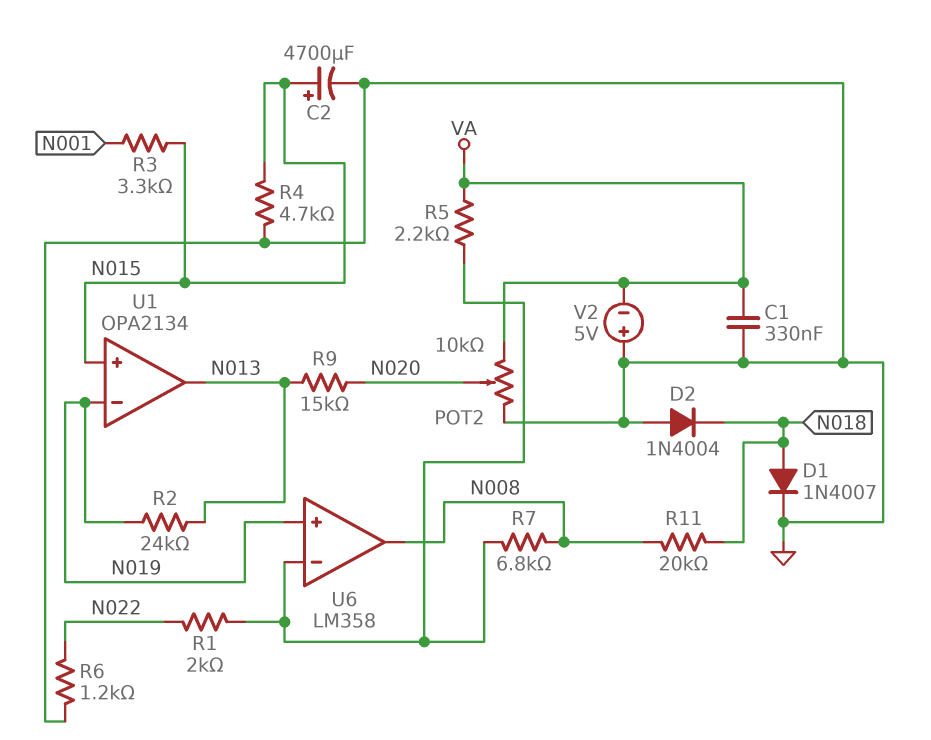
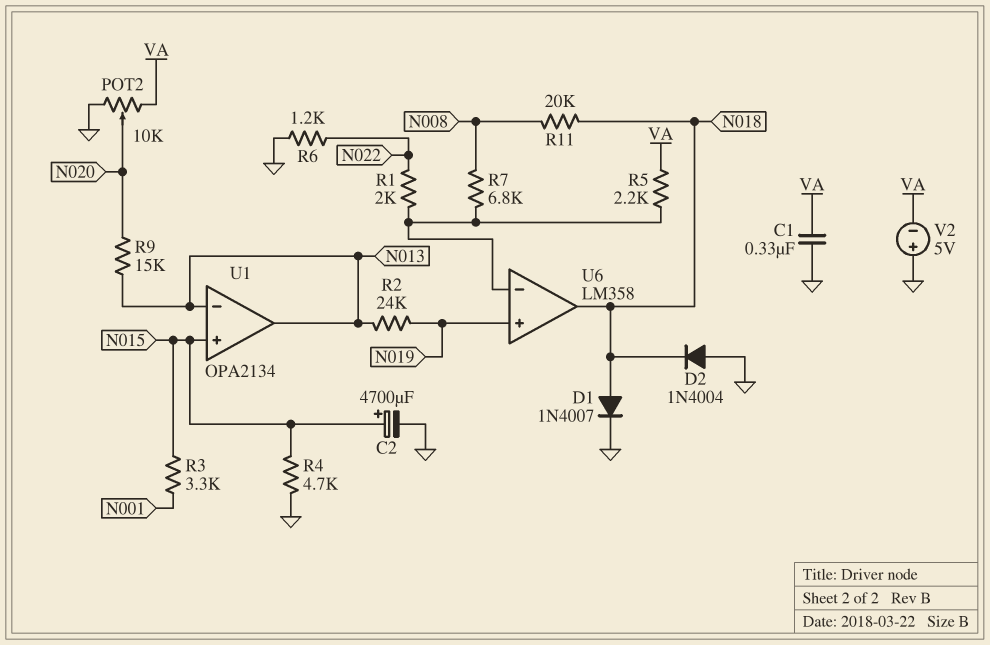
U1 pin in-: N019 -> N013
U6 pin out: N008 -> N018

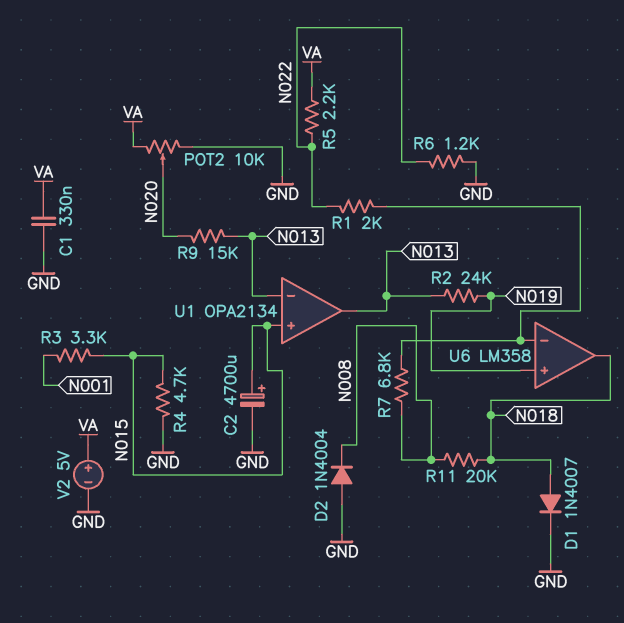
D2: diode 1N4004 (A GND, K N018) -> diode 1N4004 (A GND, K N008)
R5: 2.2k (U6/in-, VA) -> 2.2k (N022, VA)
V2: 5V (plus GND, minus VA) -> 5V (plus VA, minus GND)

